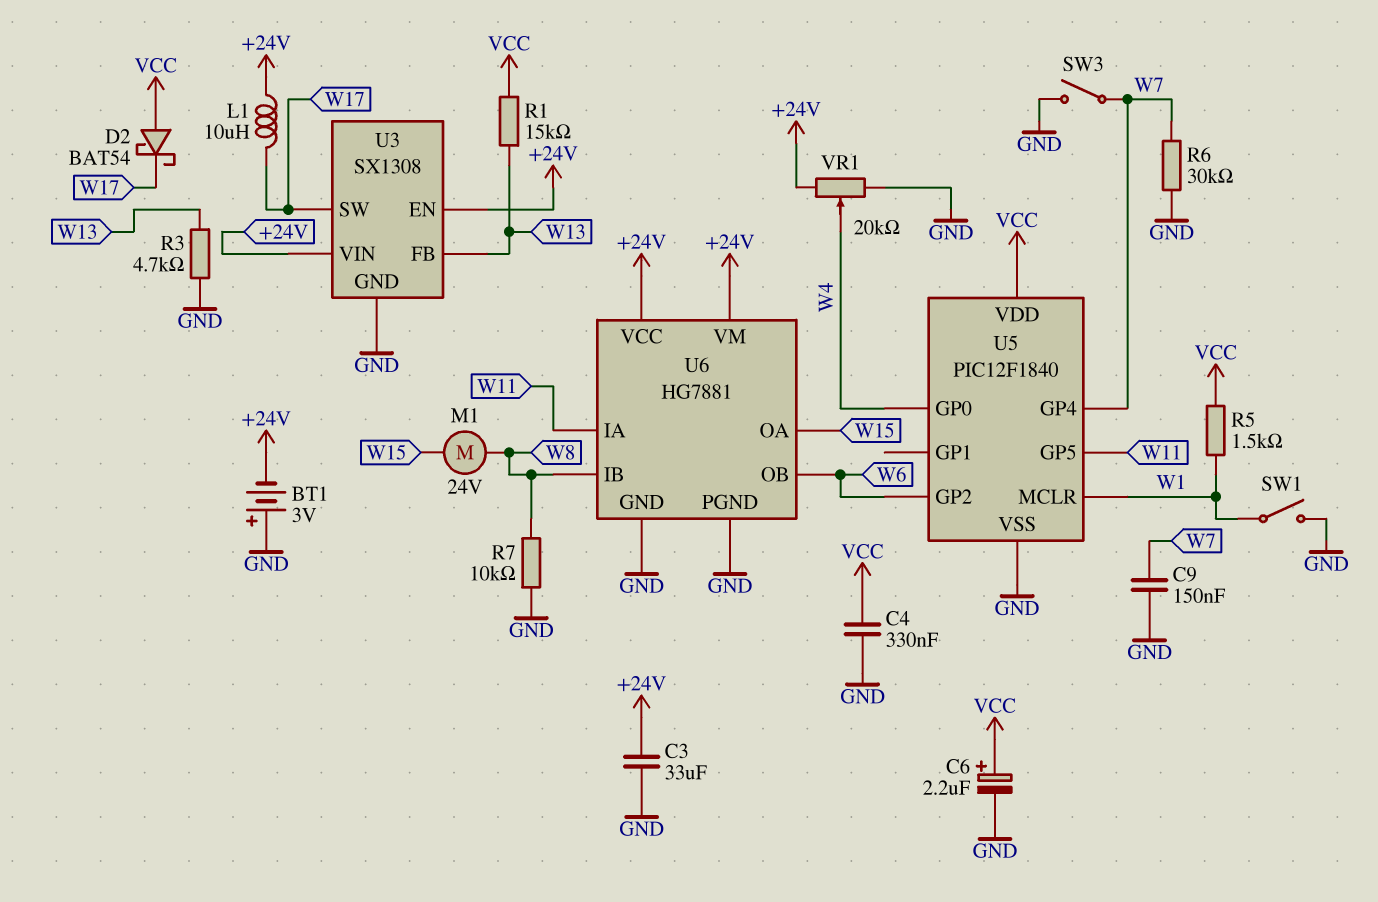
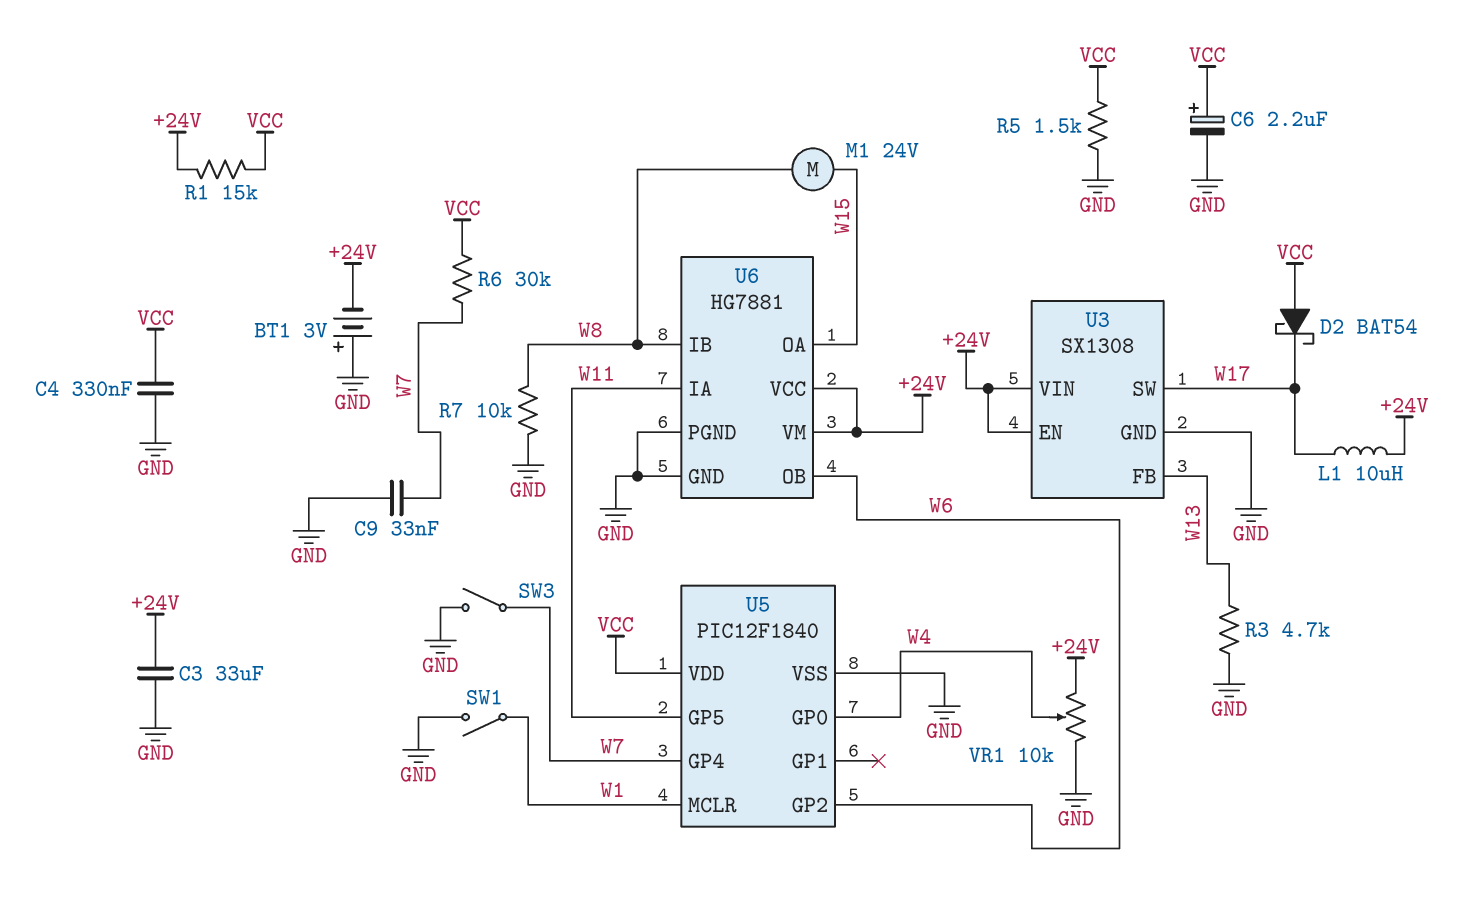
C9: 150nF (GND, W7) -> 33nF (GND, W7)
R1: 15k (VCC, W13) -> 15k (+24V, VCC)
R5: 1.5k (VCC, W1) -> 1.5k (GND, VCC)
R6: 30k (GND, W7) -> 30k (VCC, W7)
VR1: 20k (+24V, GND, wiper W4) -> 10k (+24V, GND, wiper W4)

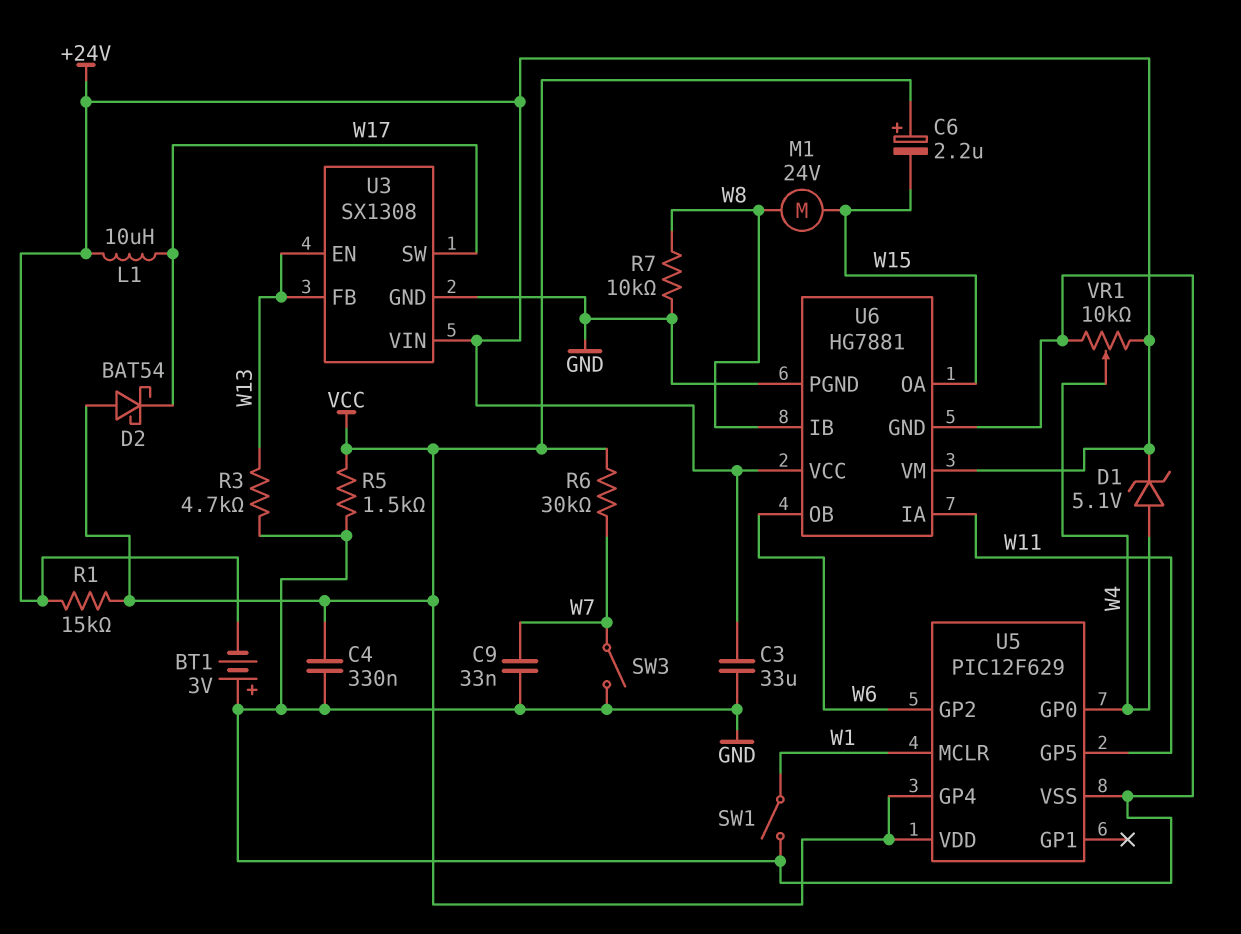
C6: 2.2uF (plus VCC, minus GND) -> 2.2uF (plus VCC, minus W15)
D1: none -> zener 5.1V (A W4, K +24V)
U3 pin EN: +24V -> W13
U5: PIC12F1840 -> PIC12F629
U5 pin GP4: W7 -> VCC

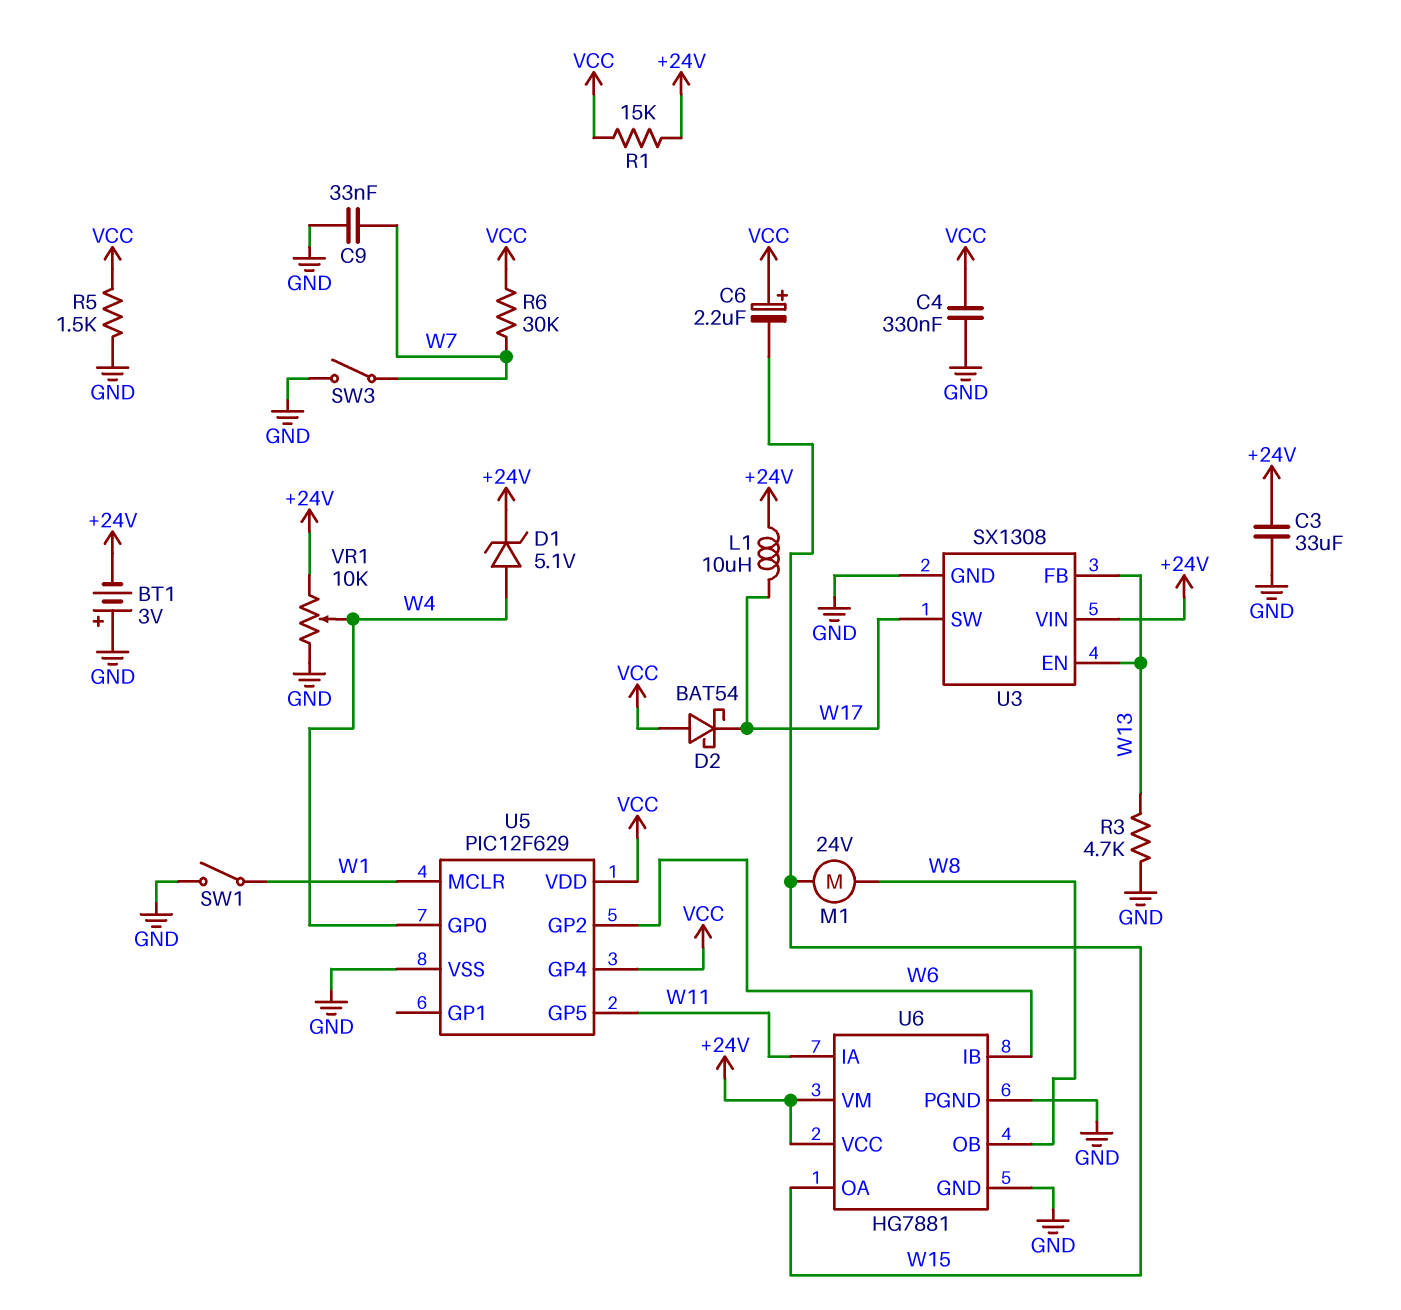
R7: 10k (GND, W8) -> none
U6 pin IB: W8 -> W6
U6 pin OB: W6 -> W8

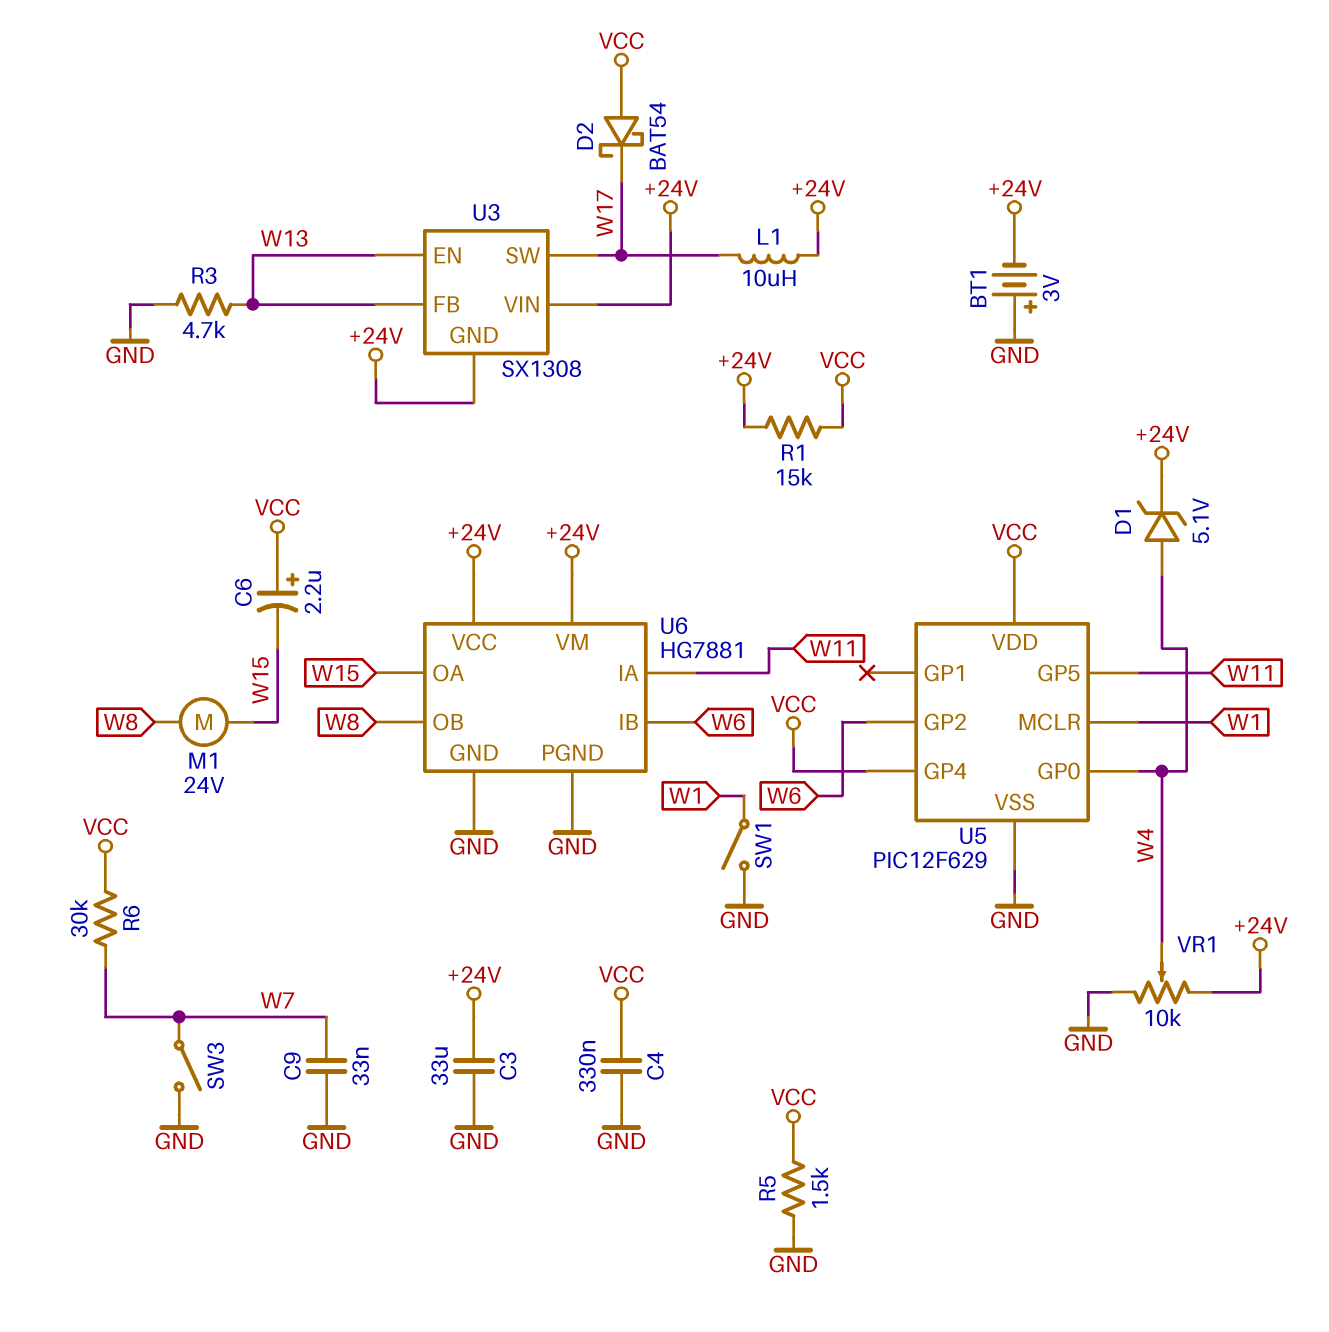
U3 pin GND: GND -> +24V

